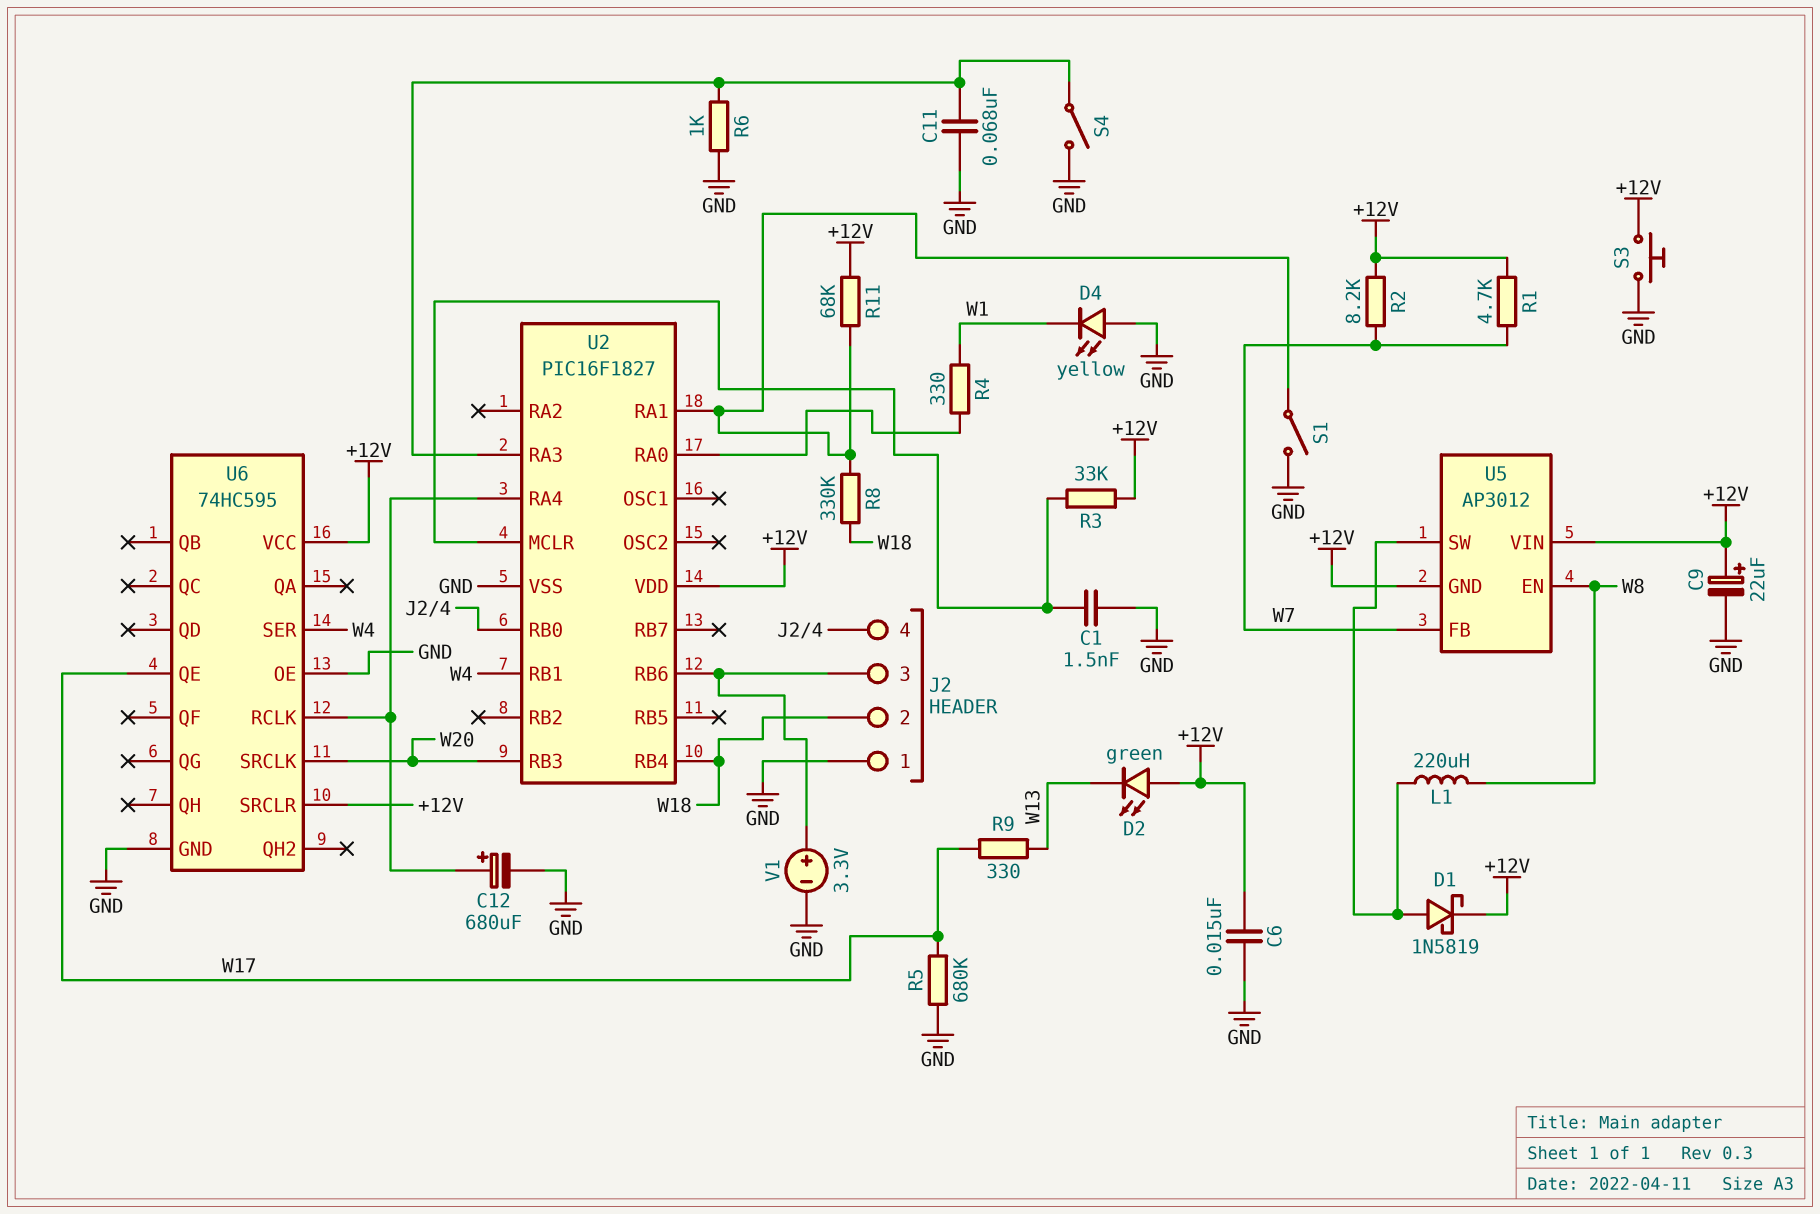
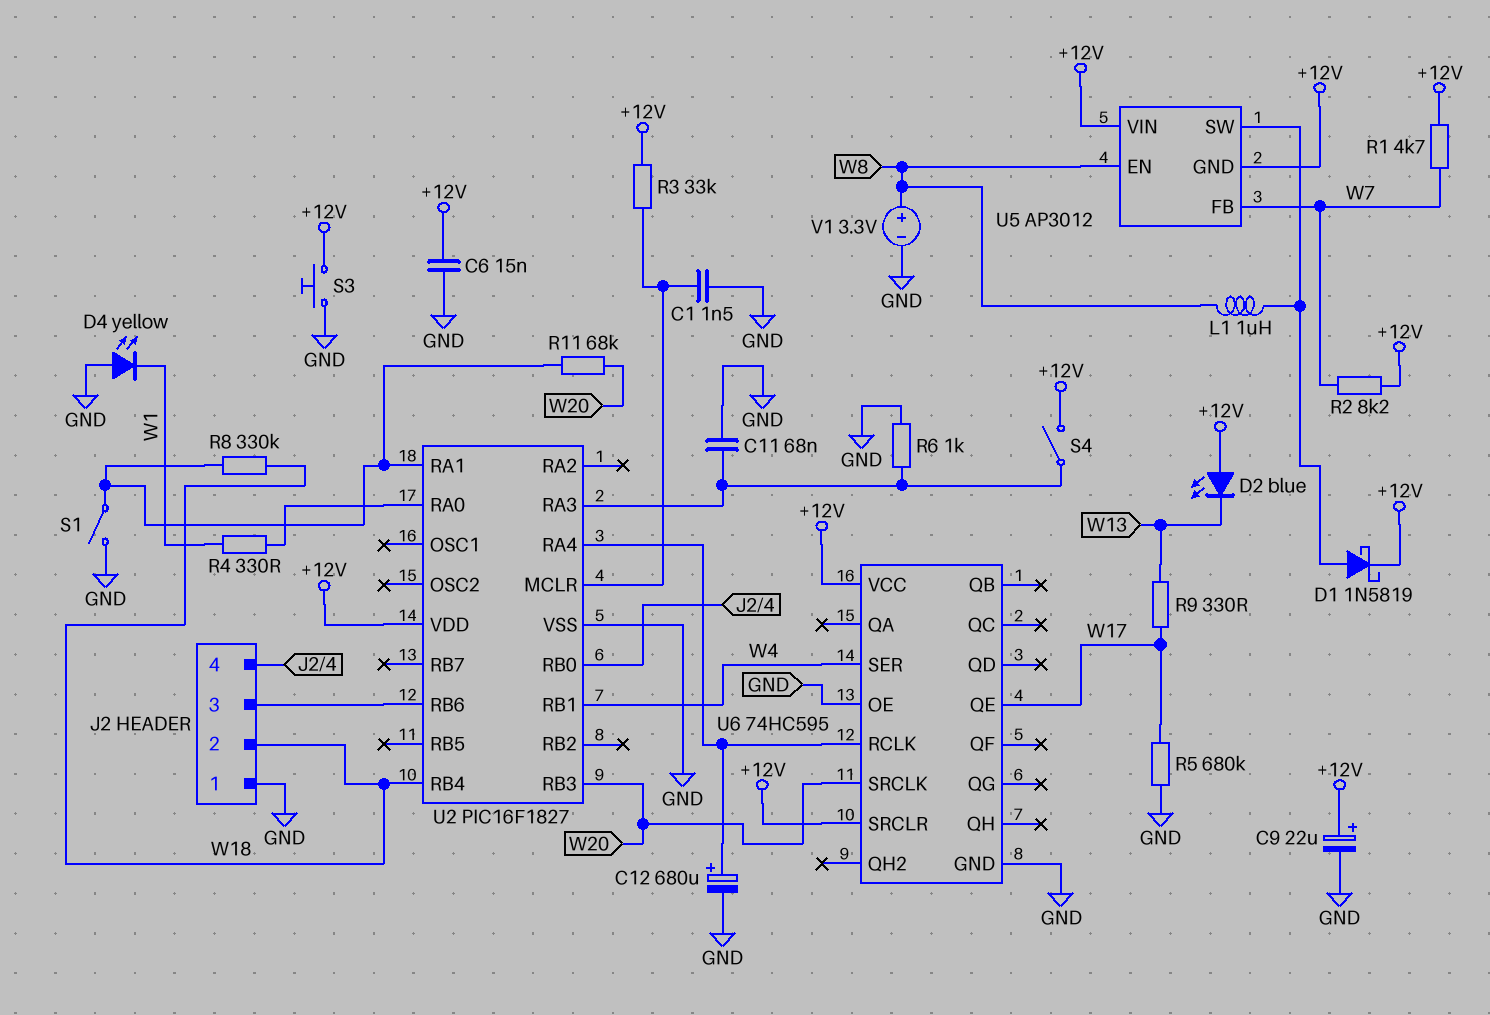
D2: LED green (A +12V, K W13) -> LED blue (A +12V, K W13)
L1: 220uH (U5/SW, W8) -> 1uH (U5/SW, W8)
R11: 68k (+12V, U2/RA1) -> 68k (U2/RA1, W20)
S4: switch (GND, U2/RA3) -> switch (+12V, U2/RA3)
V1: 3.3V (plus J2/3, minus GND) -> 3.3V (plus W8, minus GND)

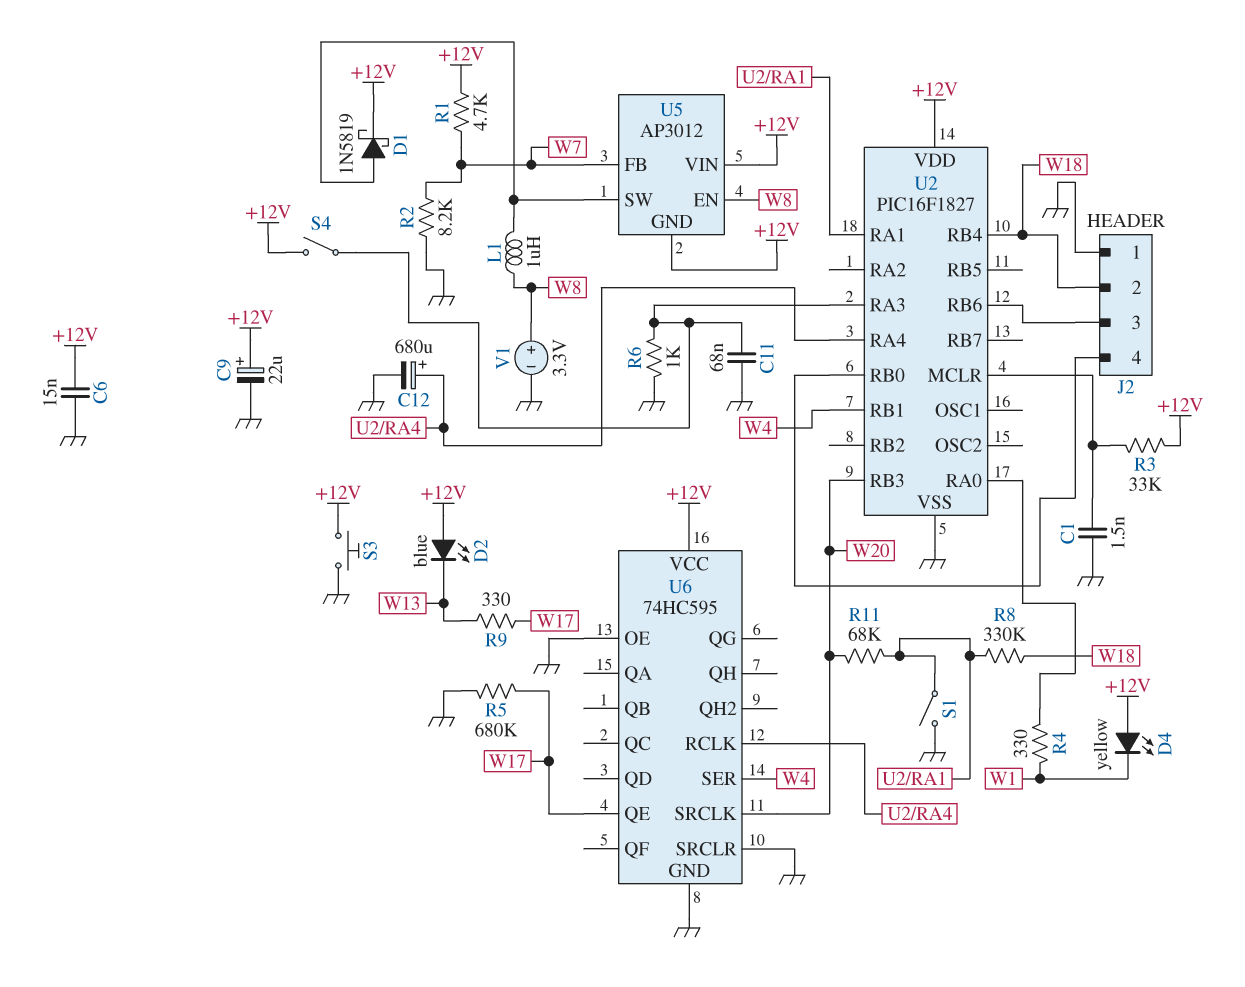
D4: LED yellow (A GND, K W1) -> LED yellow (A +12V, K W1)
R2: 8.2k (+12V, W7) -> 8.2k (GND, W7)
U6 pin SRCLR: +12V -> GND

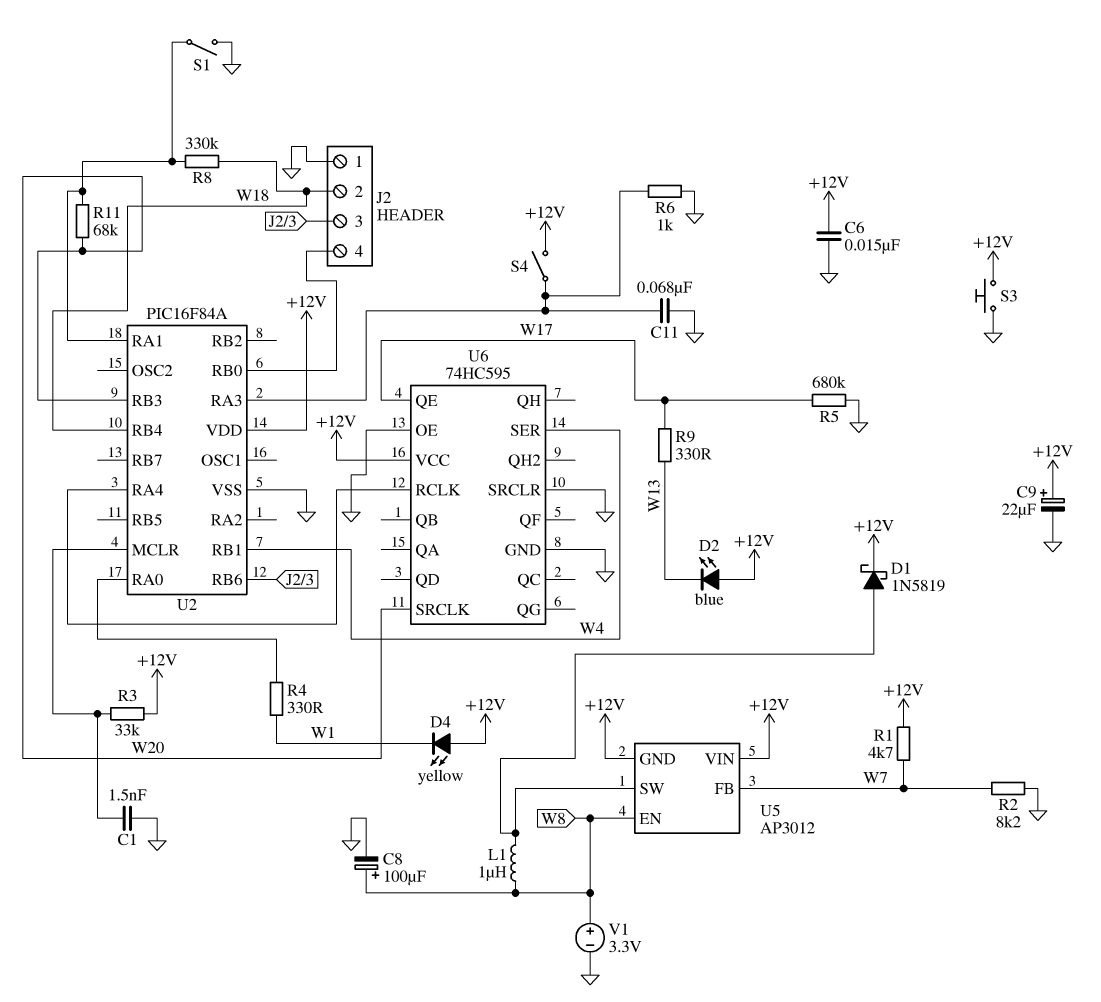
C8: none -> 100uF (plus W8, minus GND)
C12: 680uF (plus U2/RA4, minus GND) -> none
U2: PIC16F1827 -> PIC16F84A

